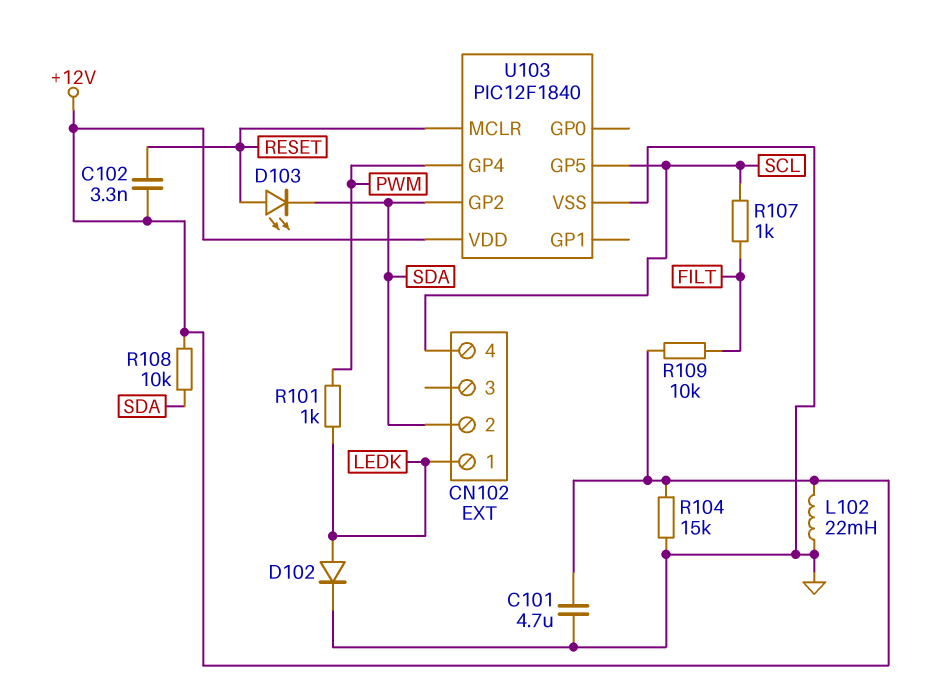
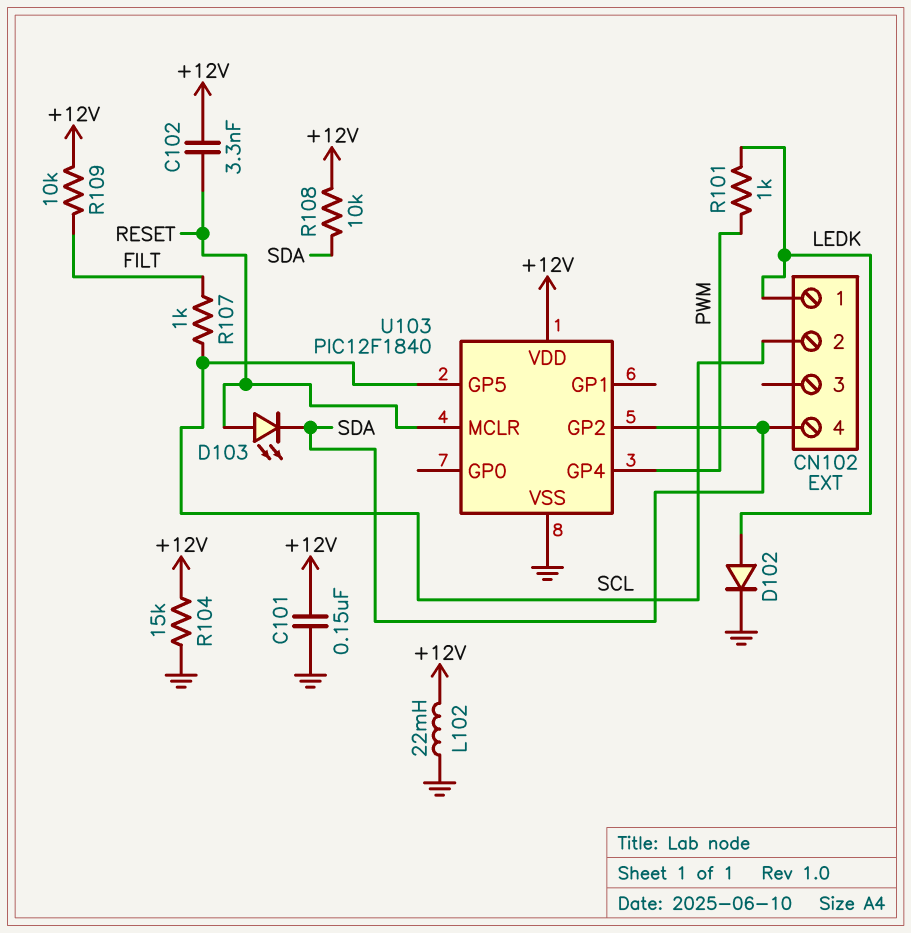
C101: 4.7uF (+12V, GND) -> 150nF (+12V, GND)
CN102 pin 2: SDA -> SCL
CN102 pin 4: SCL -> SDA

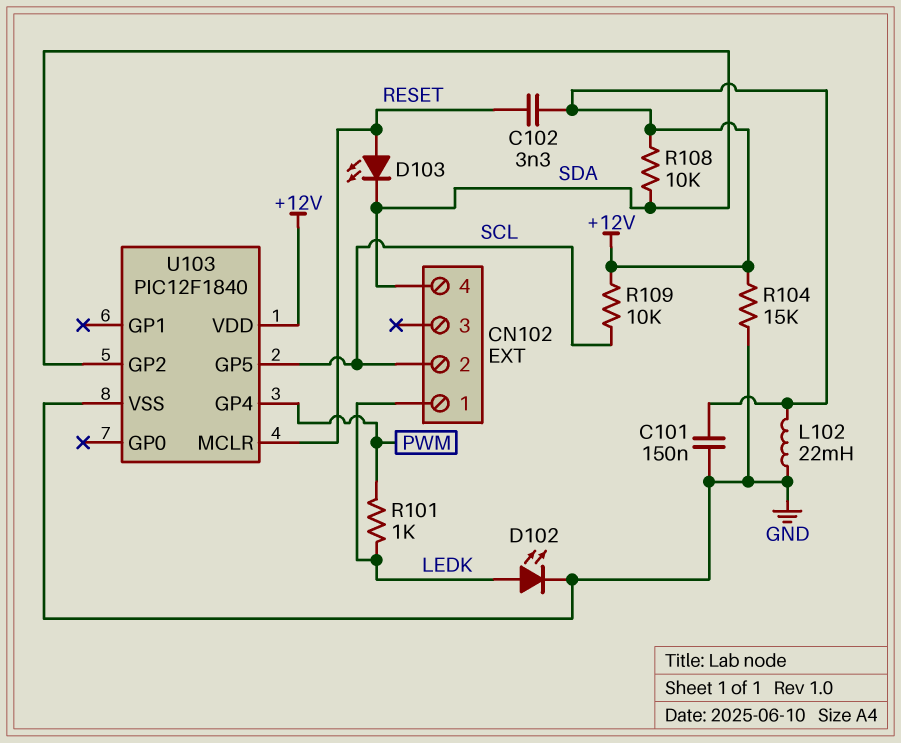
D102: diode (A LEDK, K GND) -> LED (A LEDK, K GND)
R107: 1k (FILT, SCL) -> none
R109: 10k (+12V, FILT) -> 10k (+12V, SCL)

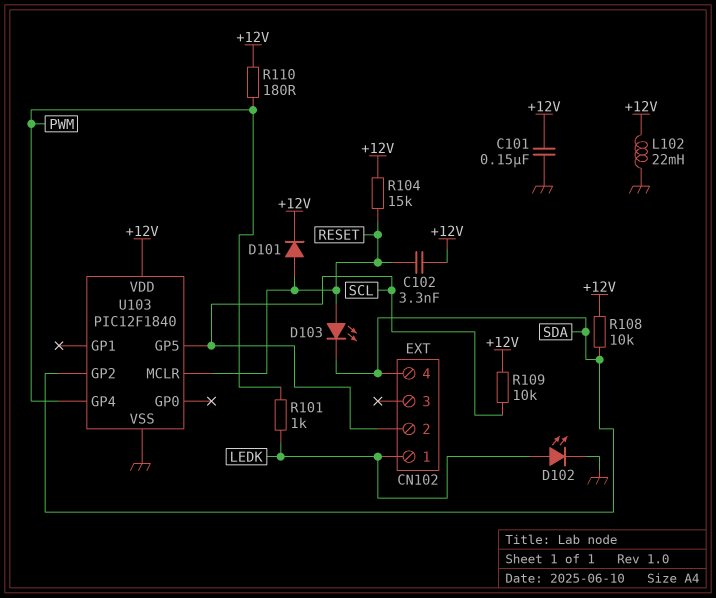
D101: none -> diode (A RESET, K +12V)
R104: 15k (+12V, GND) -> 15k (+12V, RESET)
R110: none -> 180 (+12V, PWM)

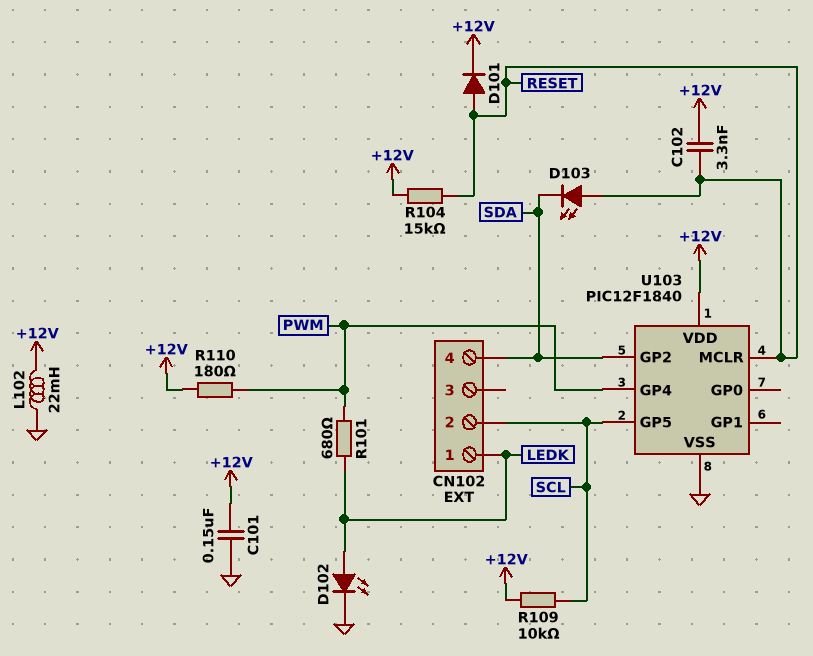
R101: 1k (LEDK, PWM) -> 680 (LEDK, PWM)
R108: 10k (+12V, SDA) -> none

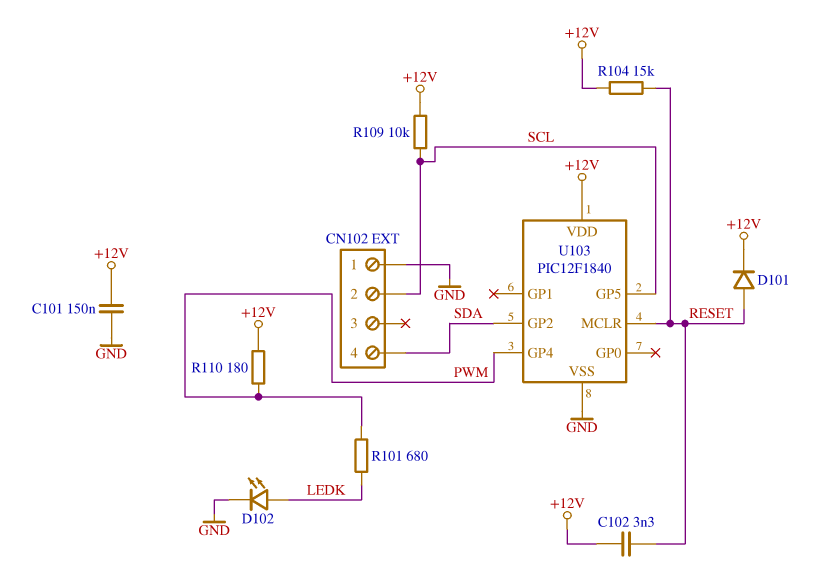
CN102 pin 1: LEDK -> GND
D103: LED (A RESET, K SDA) -> none
L102: 22mH (+12V, GND) -> none

